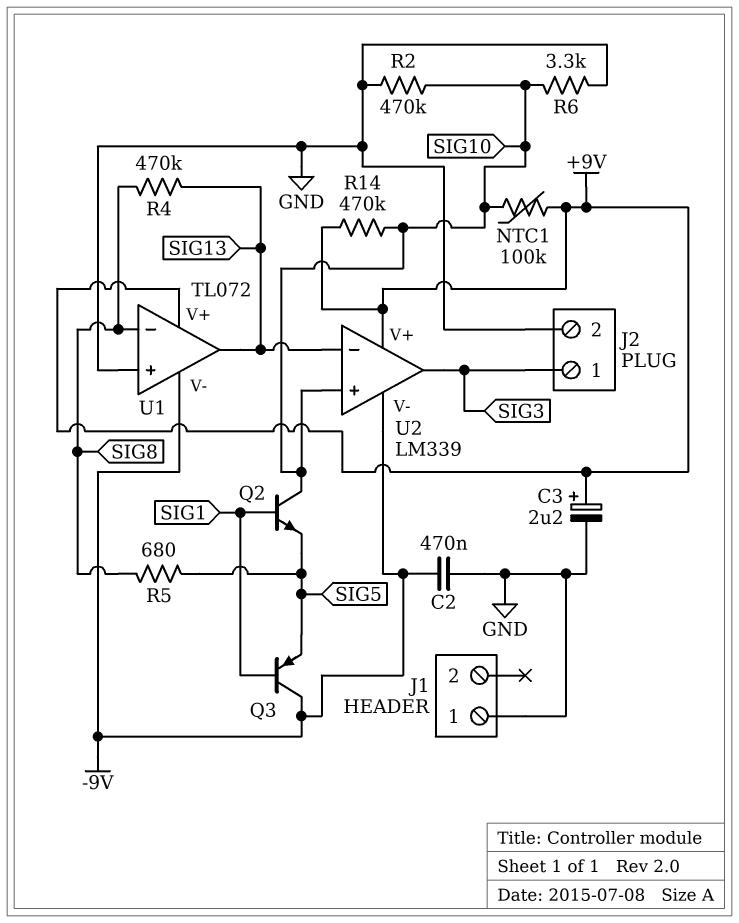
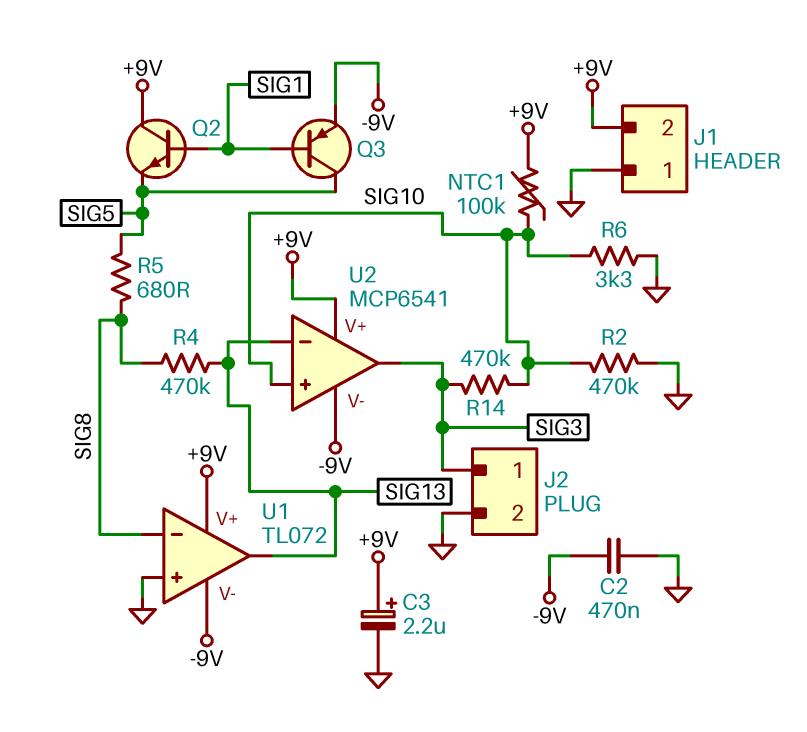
J1 pin 2: none -> +9V
Q2: NPN (B SIG1, C SIG10, E SIG5) -> NPN (B SIG1, C +9V, E SIG5)
Q3: PNP (B SIG1, C -9V, E SIG5) -> PNP (B SIG1, C SIG5, E -9V)
R14: 470k (+9V, SIG10) -> 470k (SIG3, SIG10)
U2: LM339 -> MCP6541

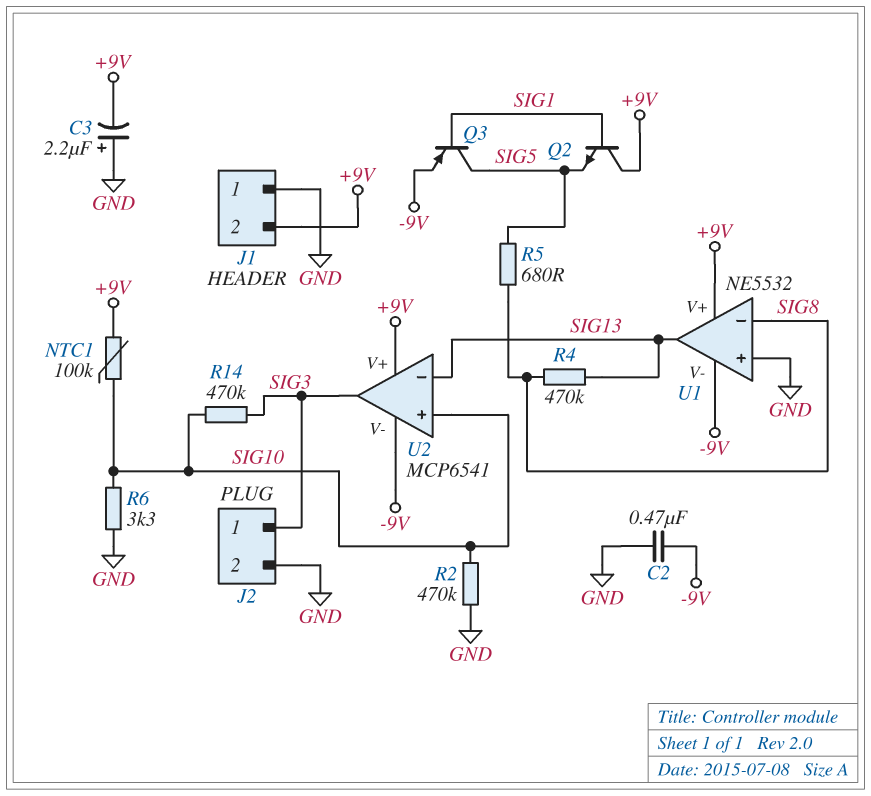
C3: 2.2uF (plus +9V, minus GND) -> 2.2uF (plus GND, minus +9V)
U1: TL072 -> NE5532

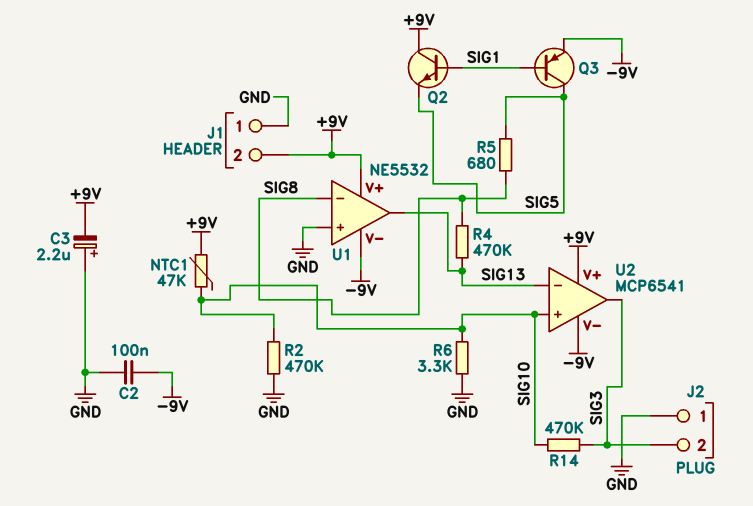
C2: 470nF (-9V, GND) -> 100nF (-9V, GND)
J2 pin 1: SIG3 -> GND
J2 pin 2: GND -> SIG3
NTC1: 100k (+9V, SIG10) -> 47k (+9V, SIG10)

